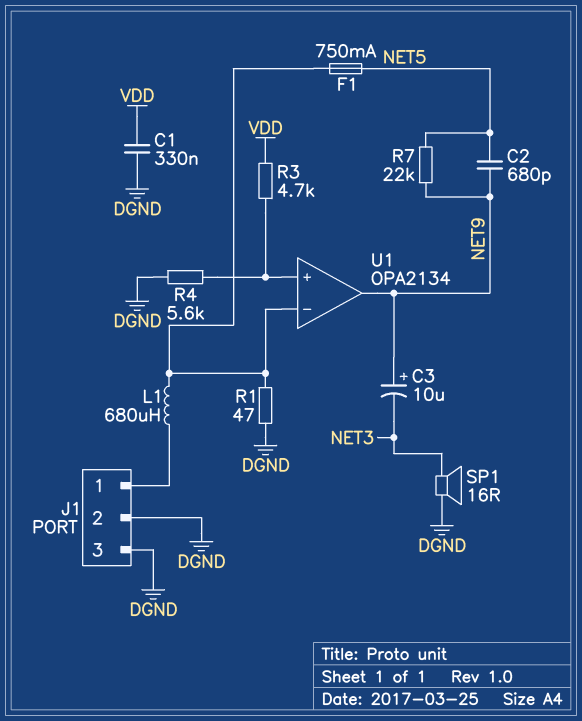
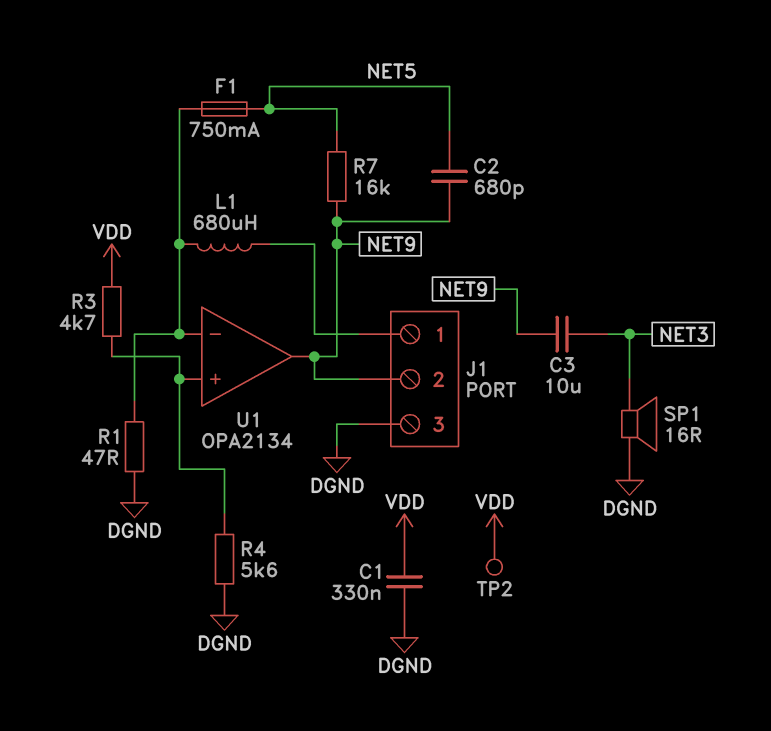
C3: 10uF (plus NET9, minus NET3) -> 10uF (NET3, NET9)
J1 pin 2: DGND -> NET9
R7: 22k (NET5, NET9) -> 16k (NET5, NET9)
TP2: none -> test point (VDD)

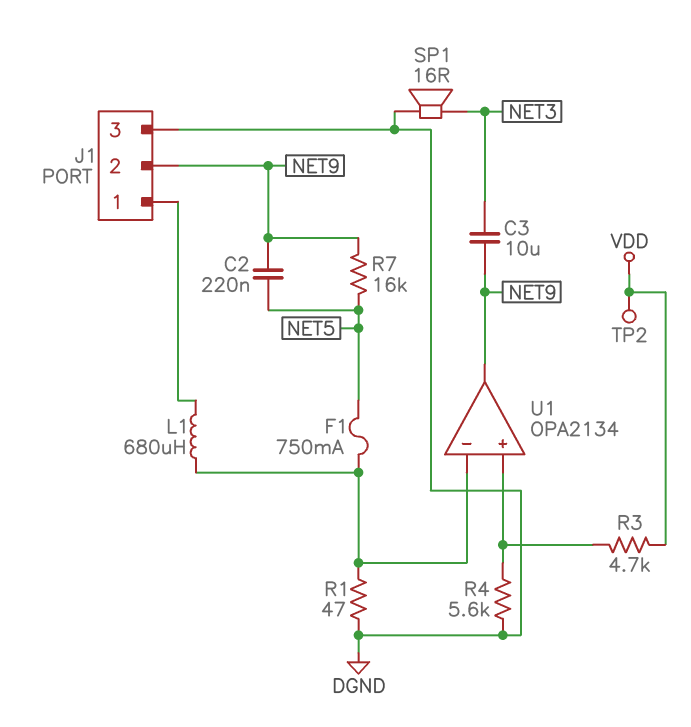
C1: 330nF (DGND, VDD) -> none
C2: 680pF (NET5, NET9) -> 220nF (NET5, NET9)

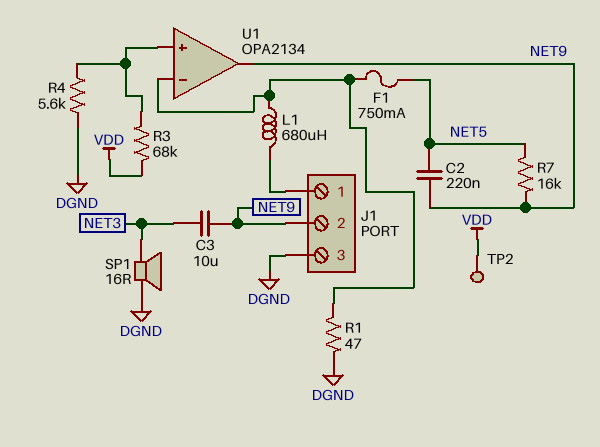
R3: 4.7k (U1/in+, VDD) -> 68k (U1/in+, VDD)

